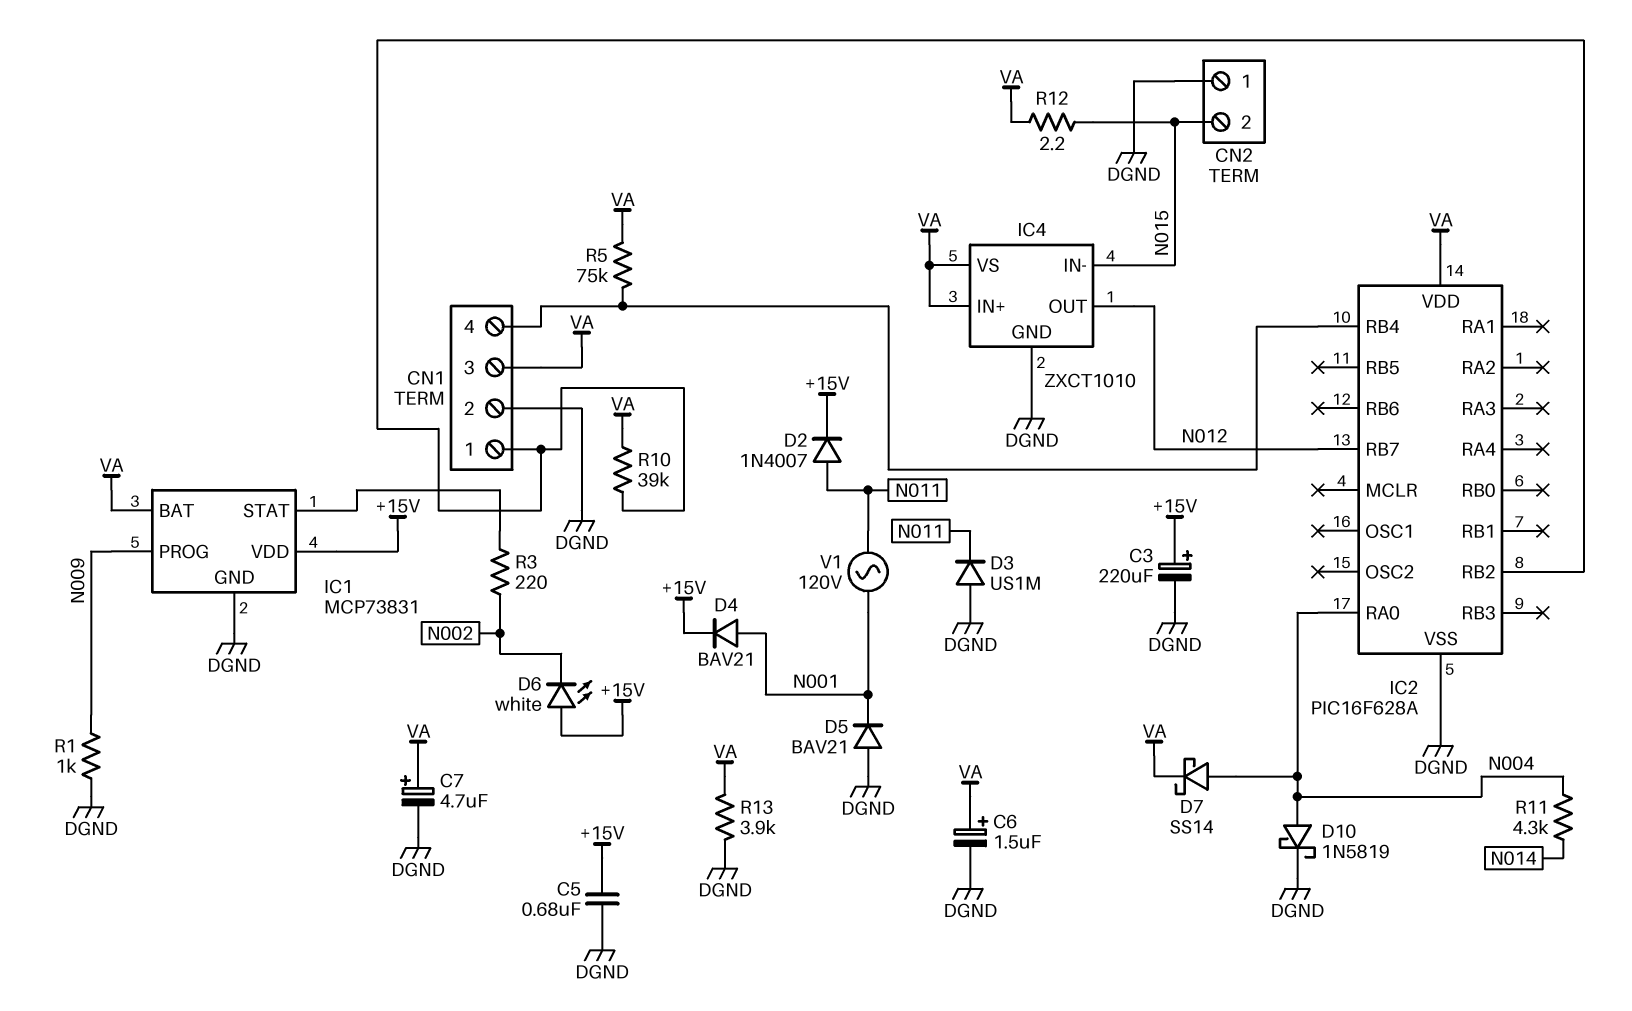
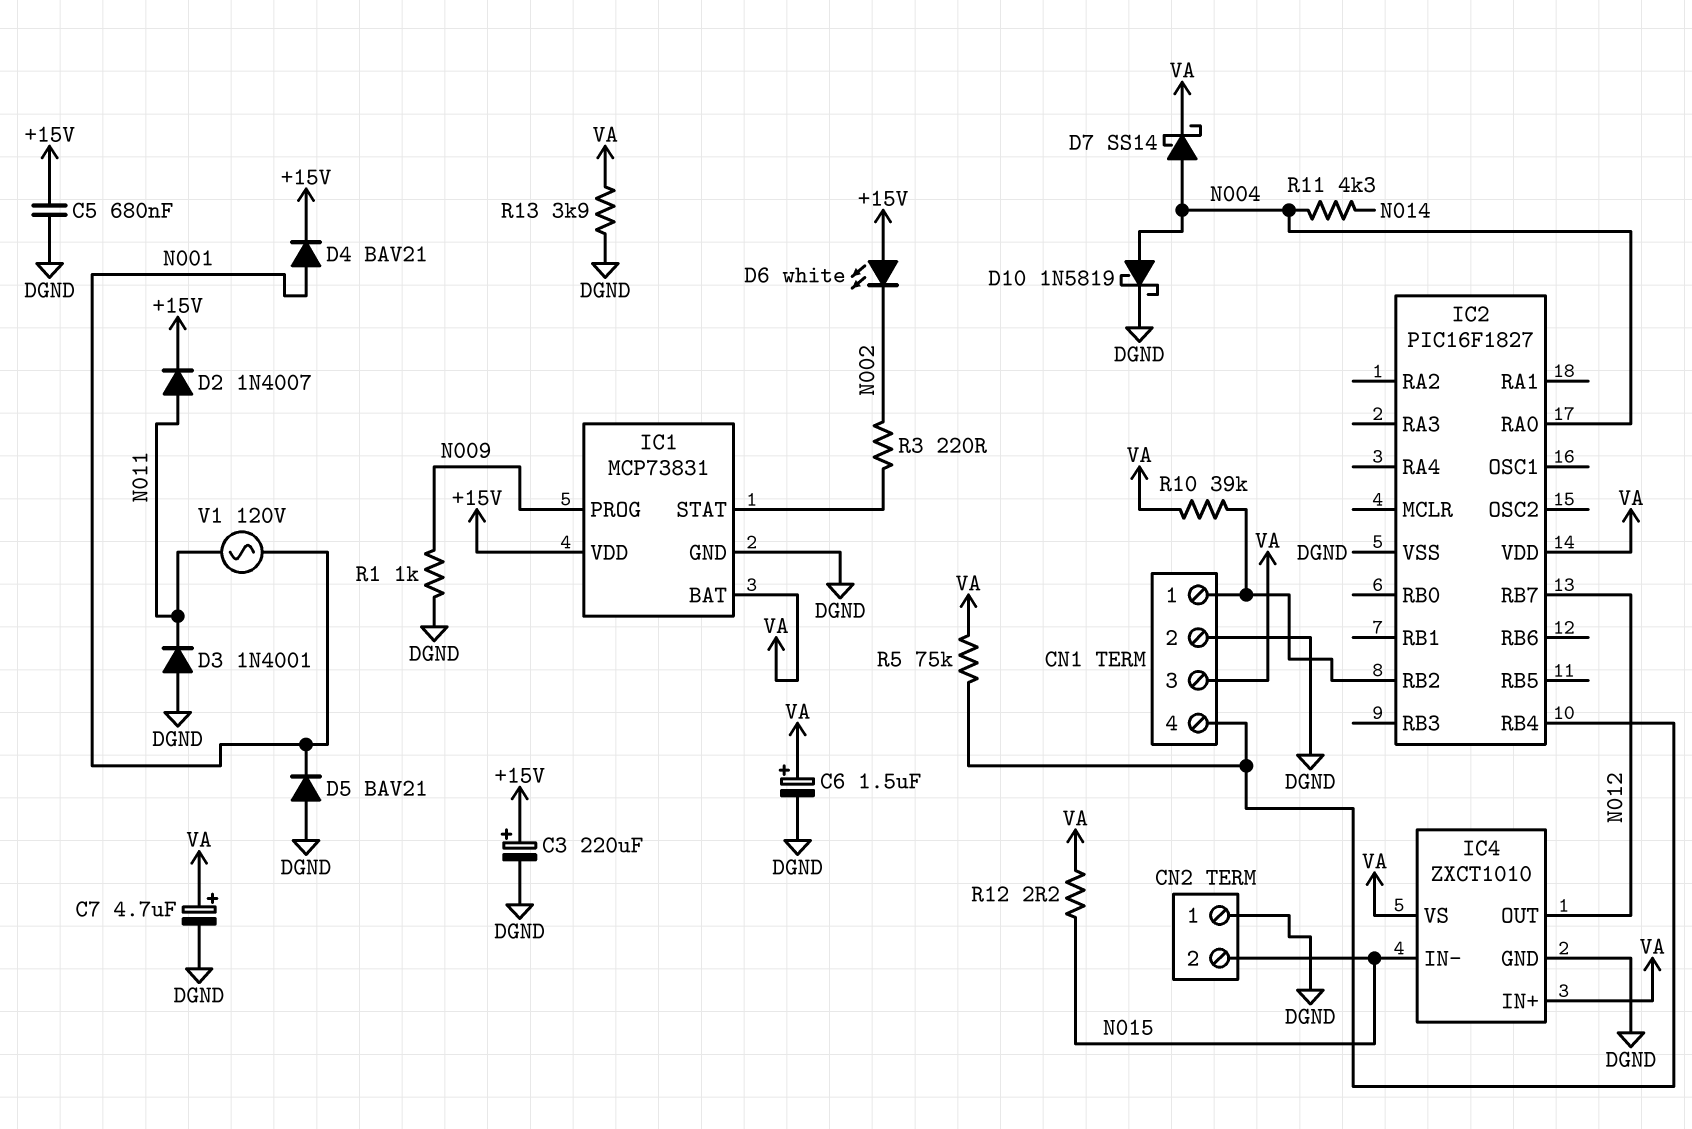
D3: diode US1M (A DGND, K N011) -> diode 1N4001 (A DGND, K N011)
IC2: PIC16F628A -> PIC16F1827

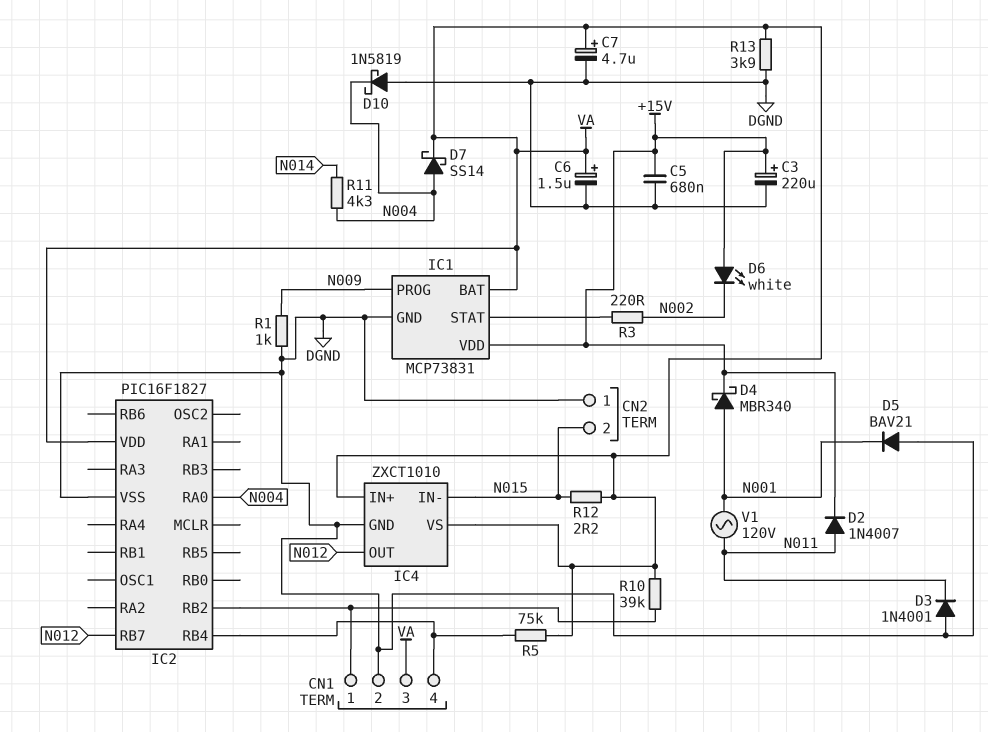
D4: diode BAV21 (A N001, K +15V) -> schottky MBR340 (A N001, K +15V)
D10: schottky 1N5819 (A N004, K DGND) -> schottky 1N5819 (A DGND, K N004)

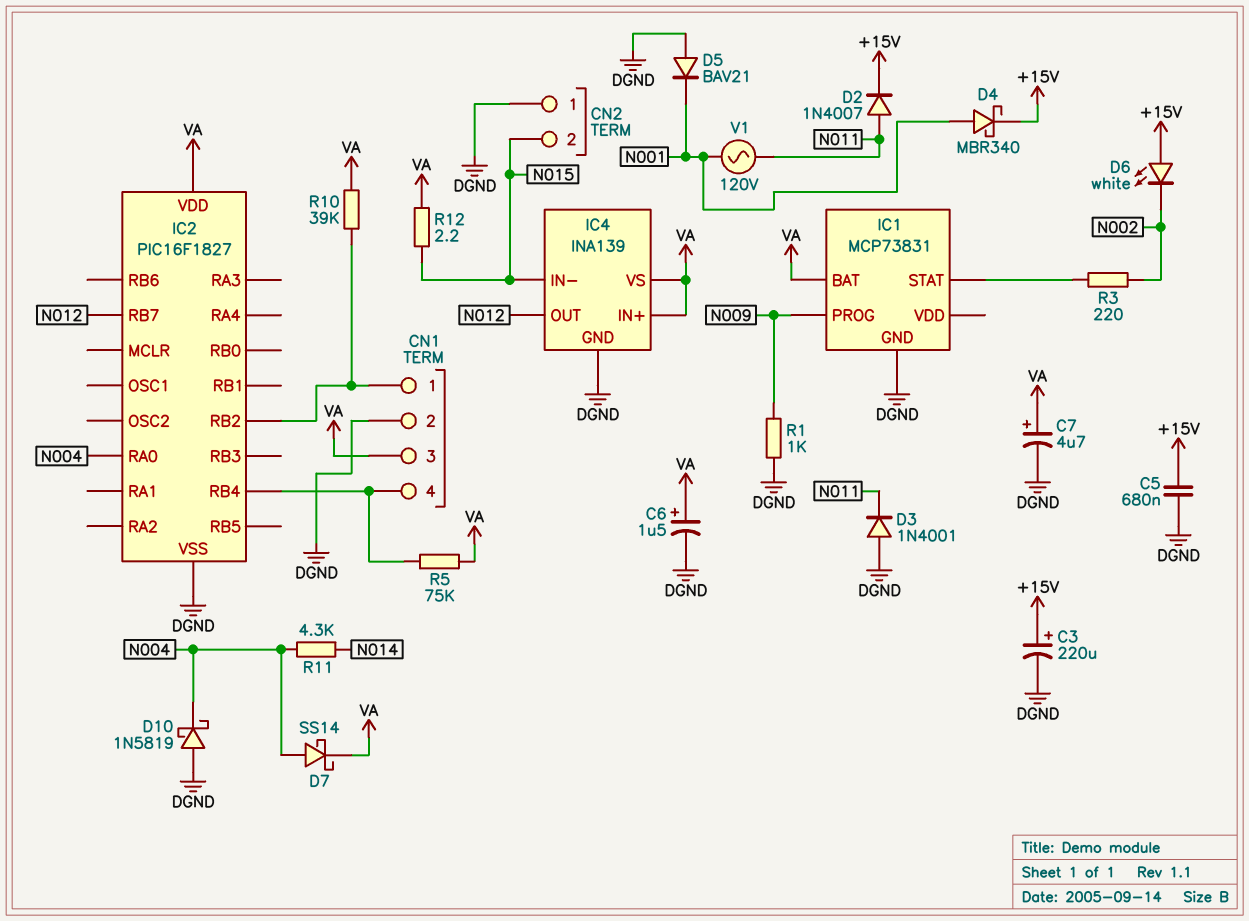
IC1 pin VDD: +15V -> none
IC4: ZXCT1010 -> INA139
R13: 3.9k (DGND, VA) -> none

